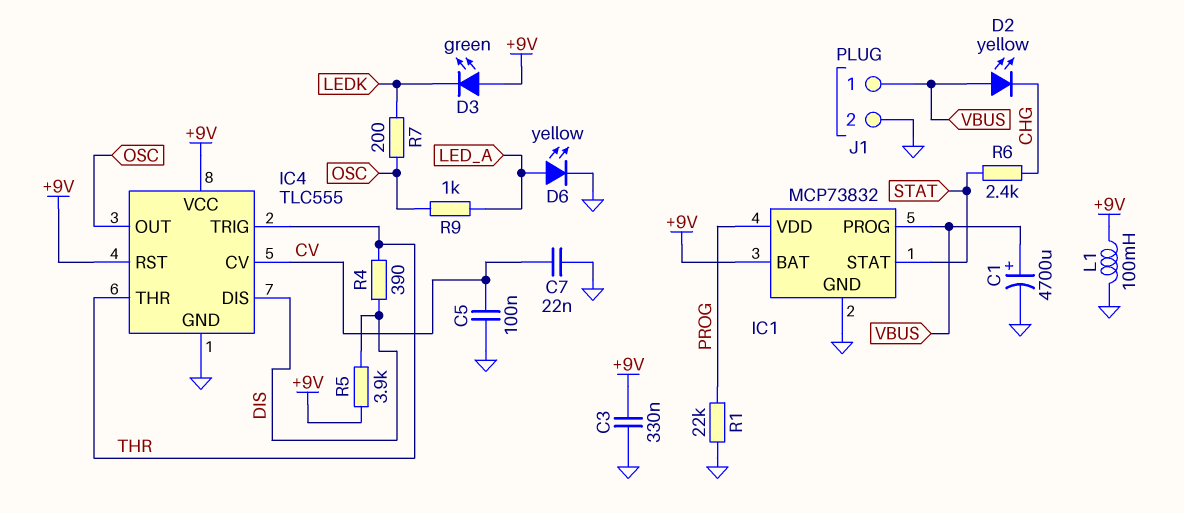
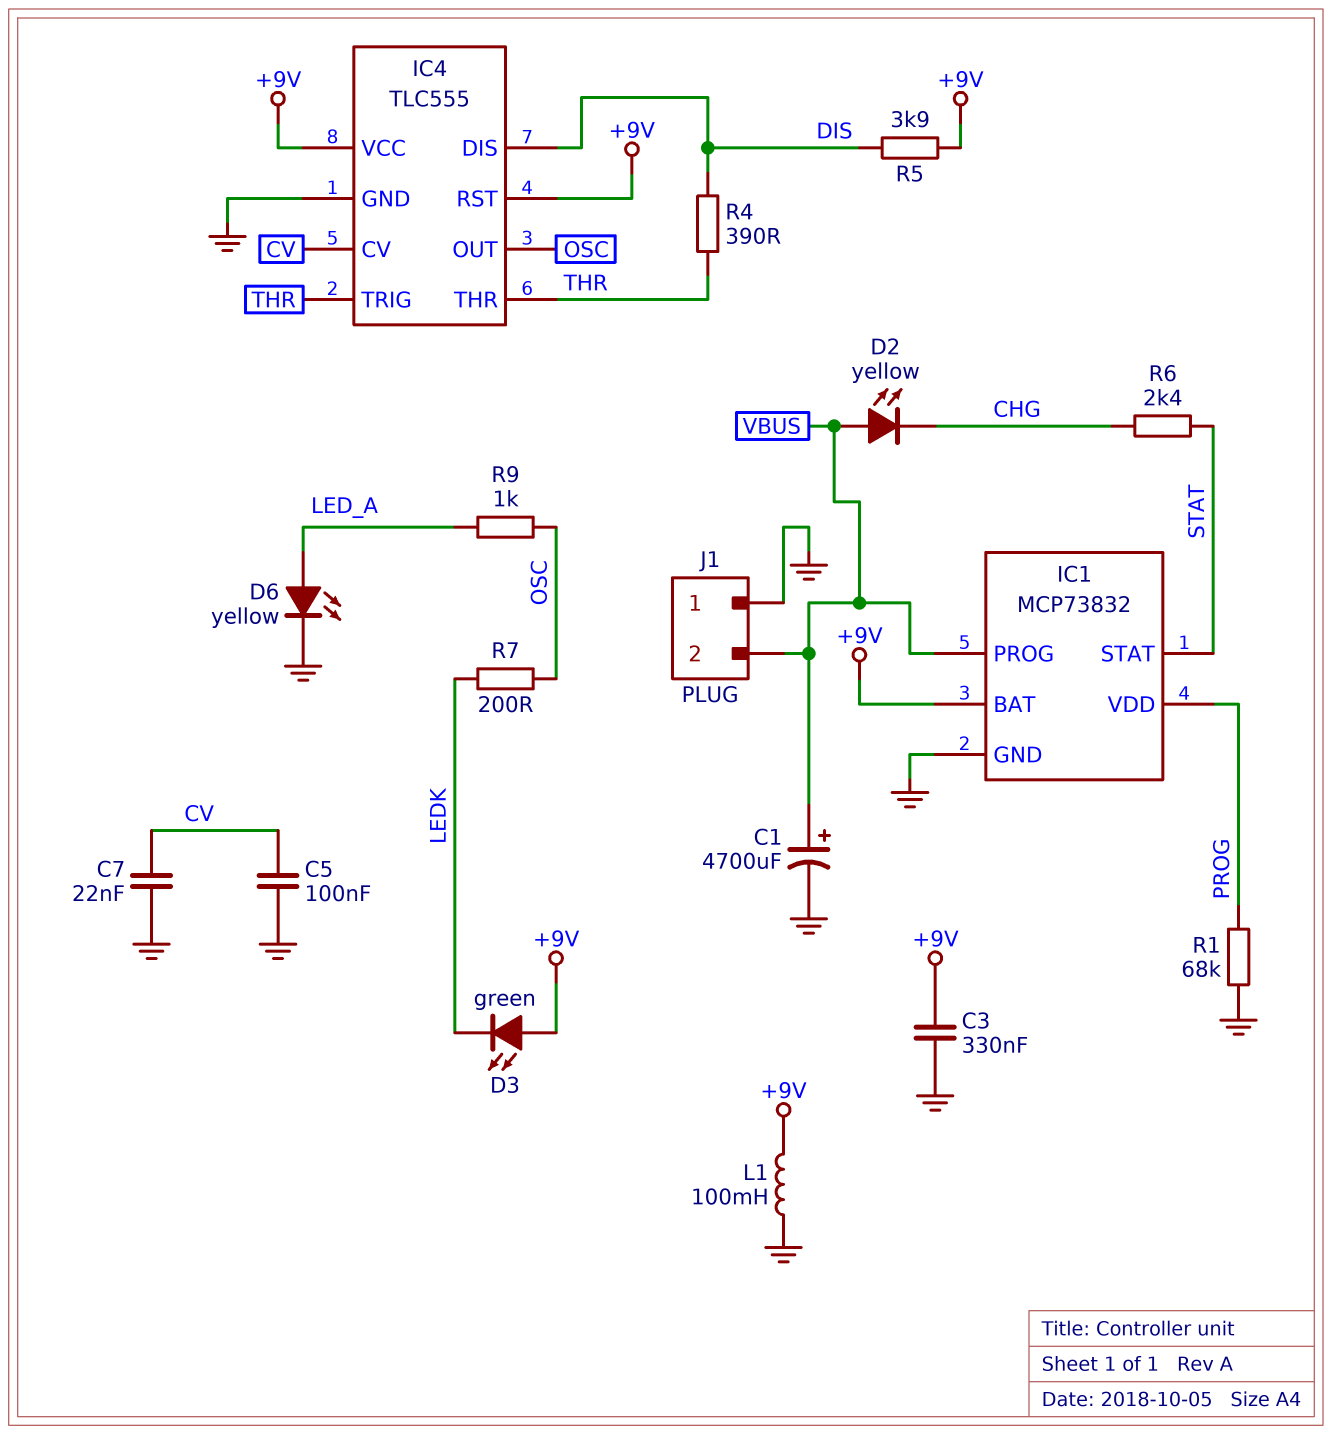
J1 pin 1: VBUS -> GND
J1 pin 2: GND -> VBUS
R1: 22k (GND, PROG) -> 68k (GND, PROG)

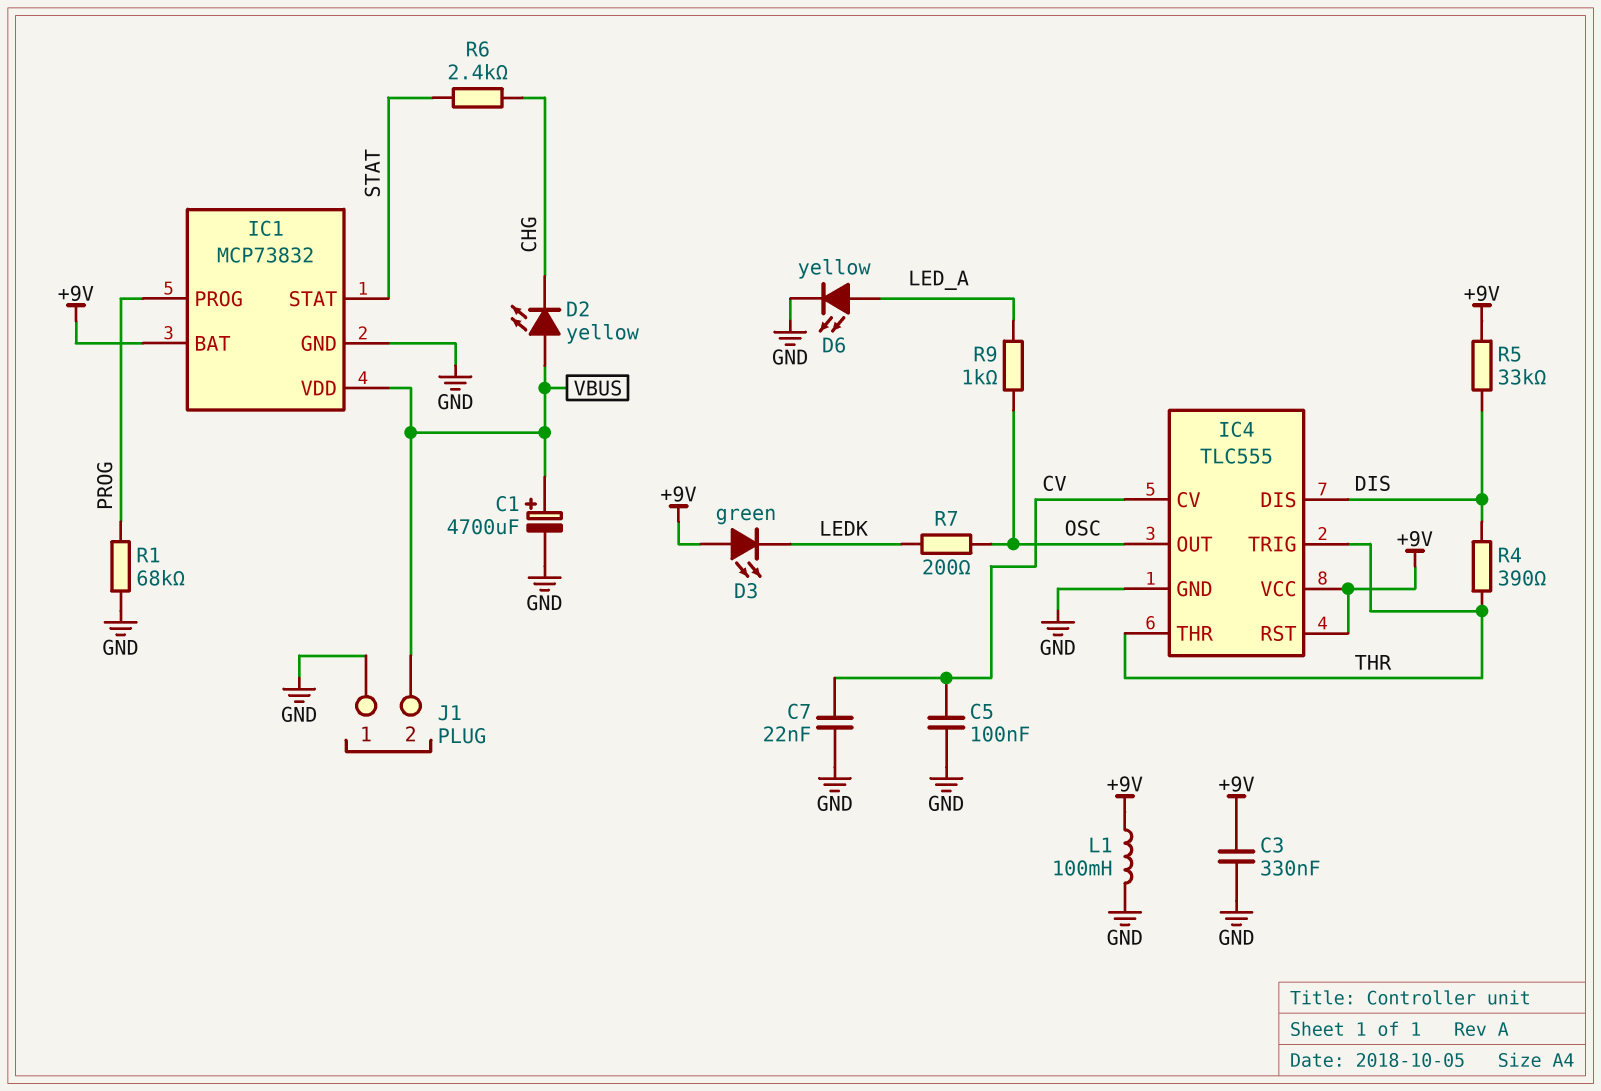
IC1 pin PROG: VBUS -> PROG
IC1 pin VDD: PROG -> VBUS
R5: 3.9k (+9V, DIS) -> 33k (+9V, DIS)

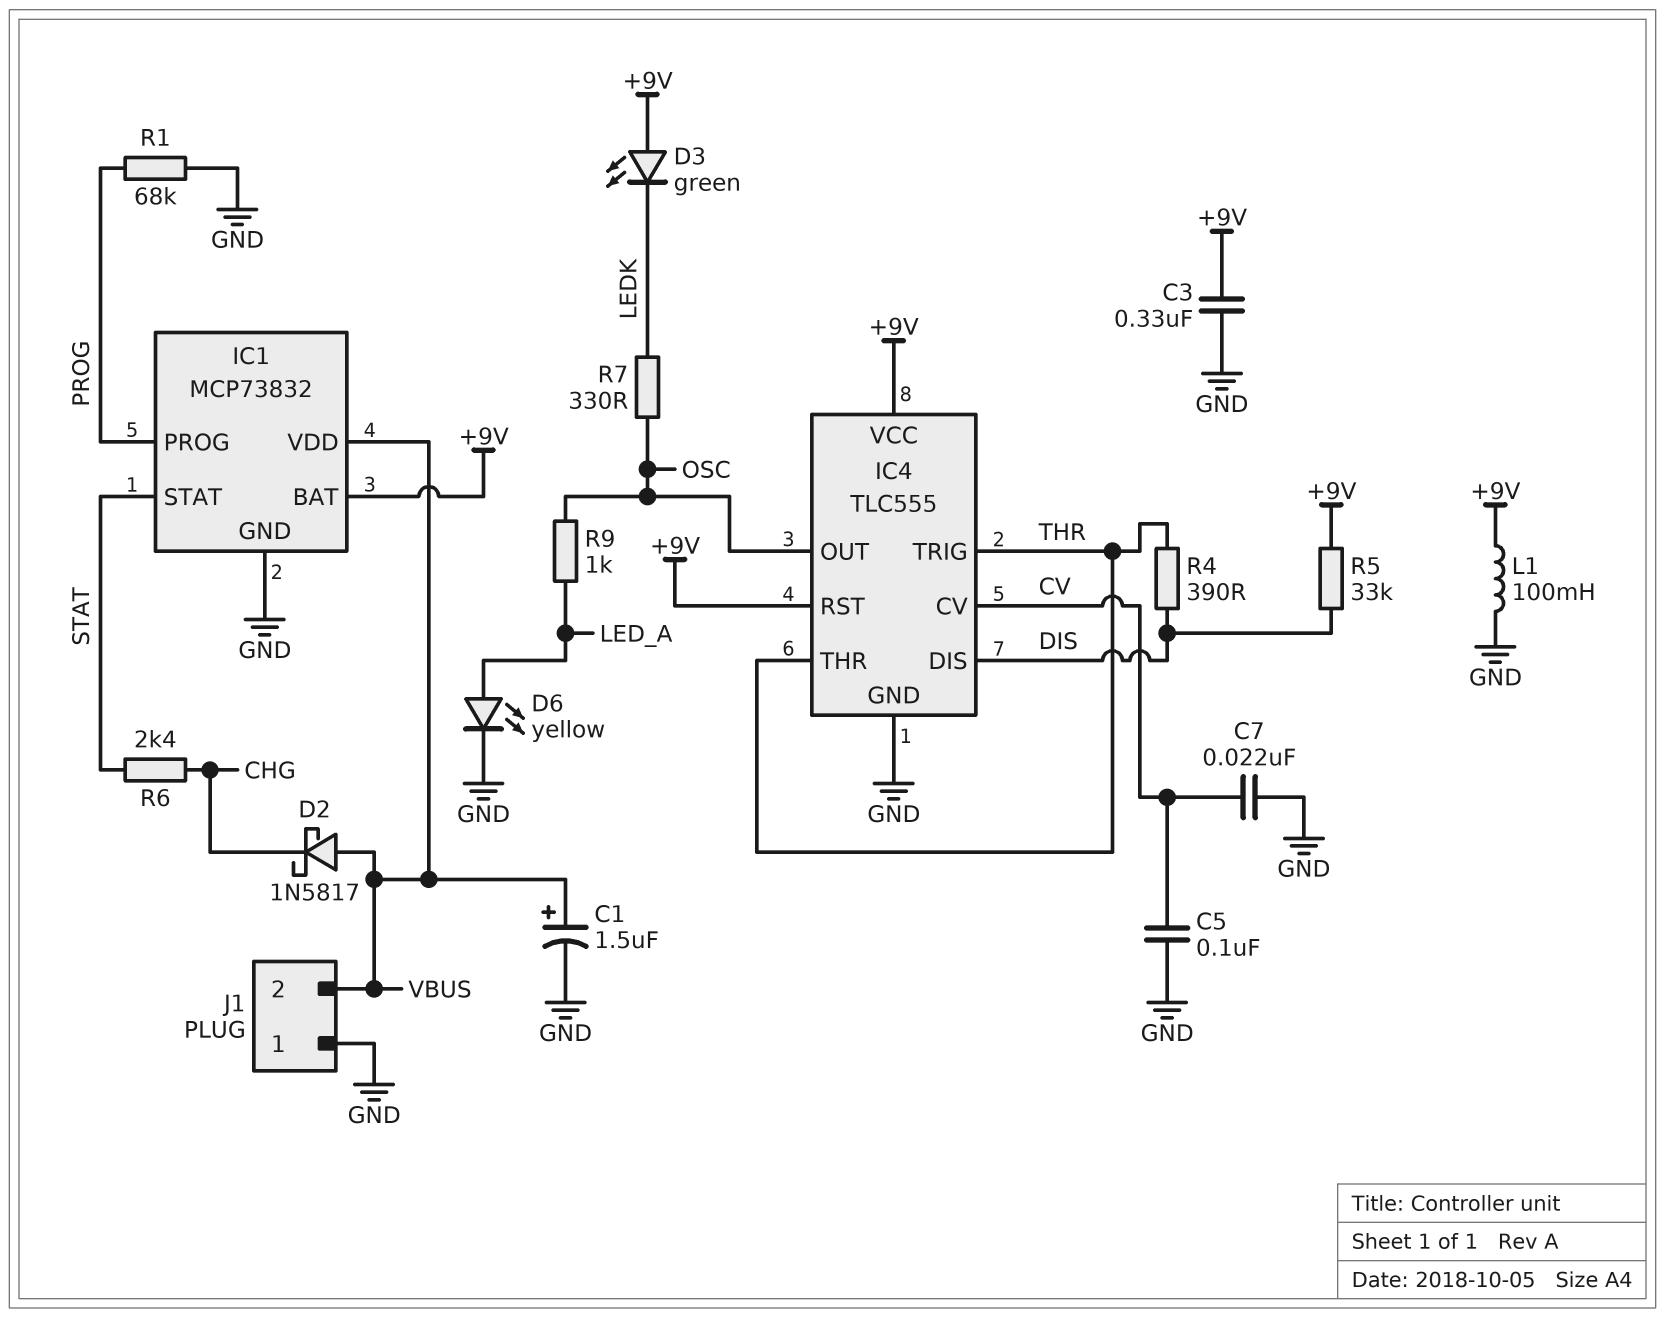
C1: 4700uF (plus VBUS, minus GND) -> 1.5uF (plus VBUS, minus GND)
D2: LED yellow (A VBUS, K CHG) -> schottky 1N5817 (A VBUS, K CHG)
R7: 200 (LEDK, OSC) -> 330 (LEDK, OSC)

